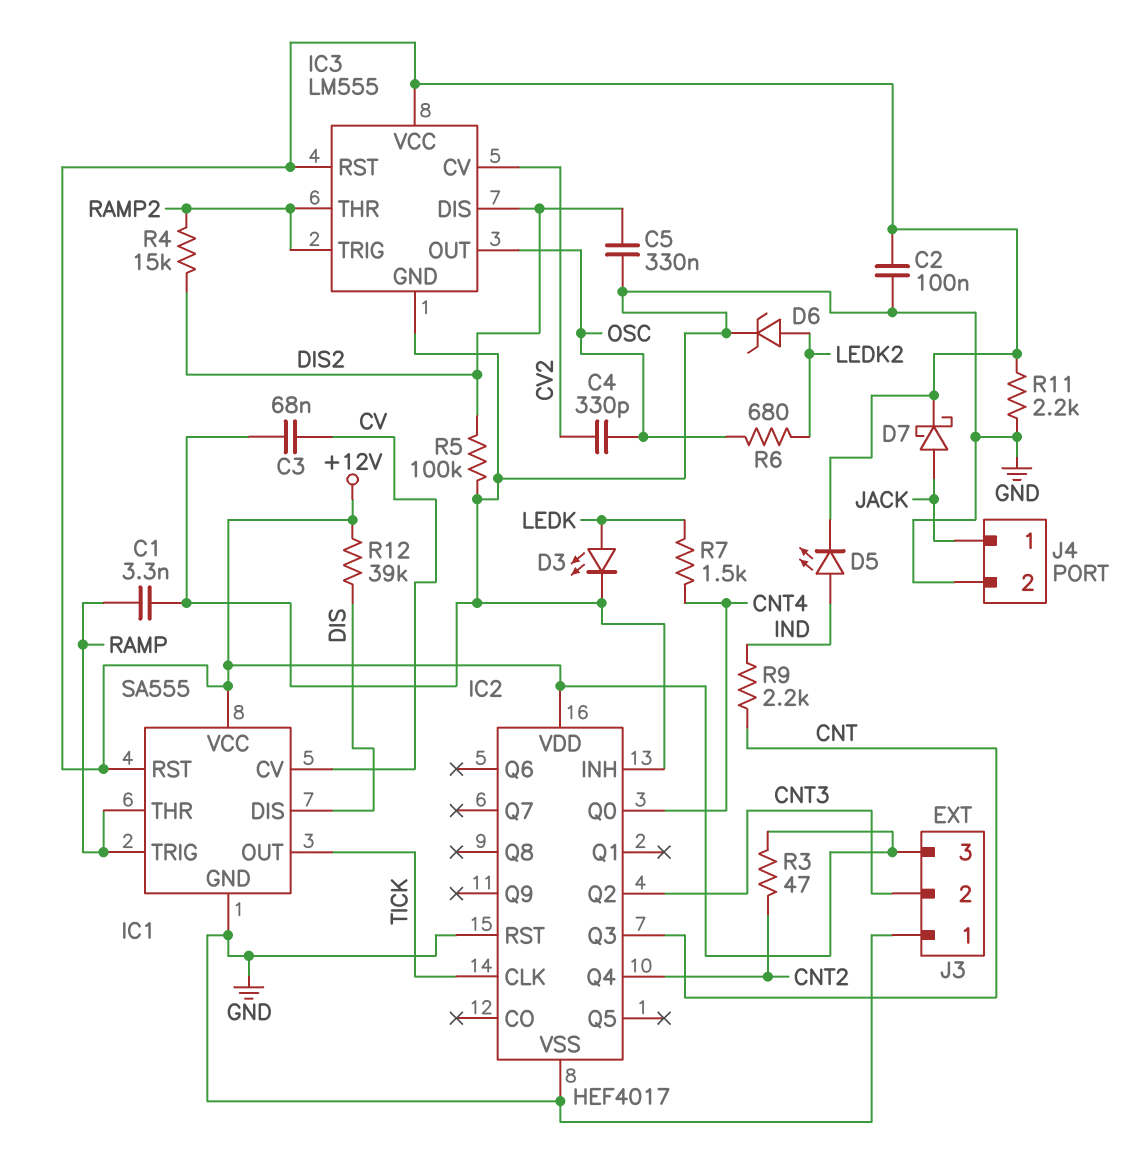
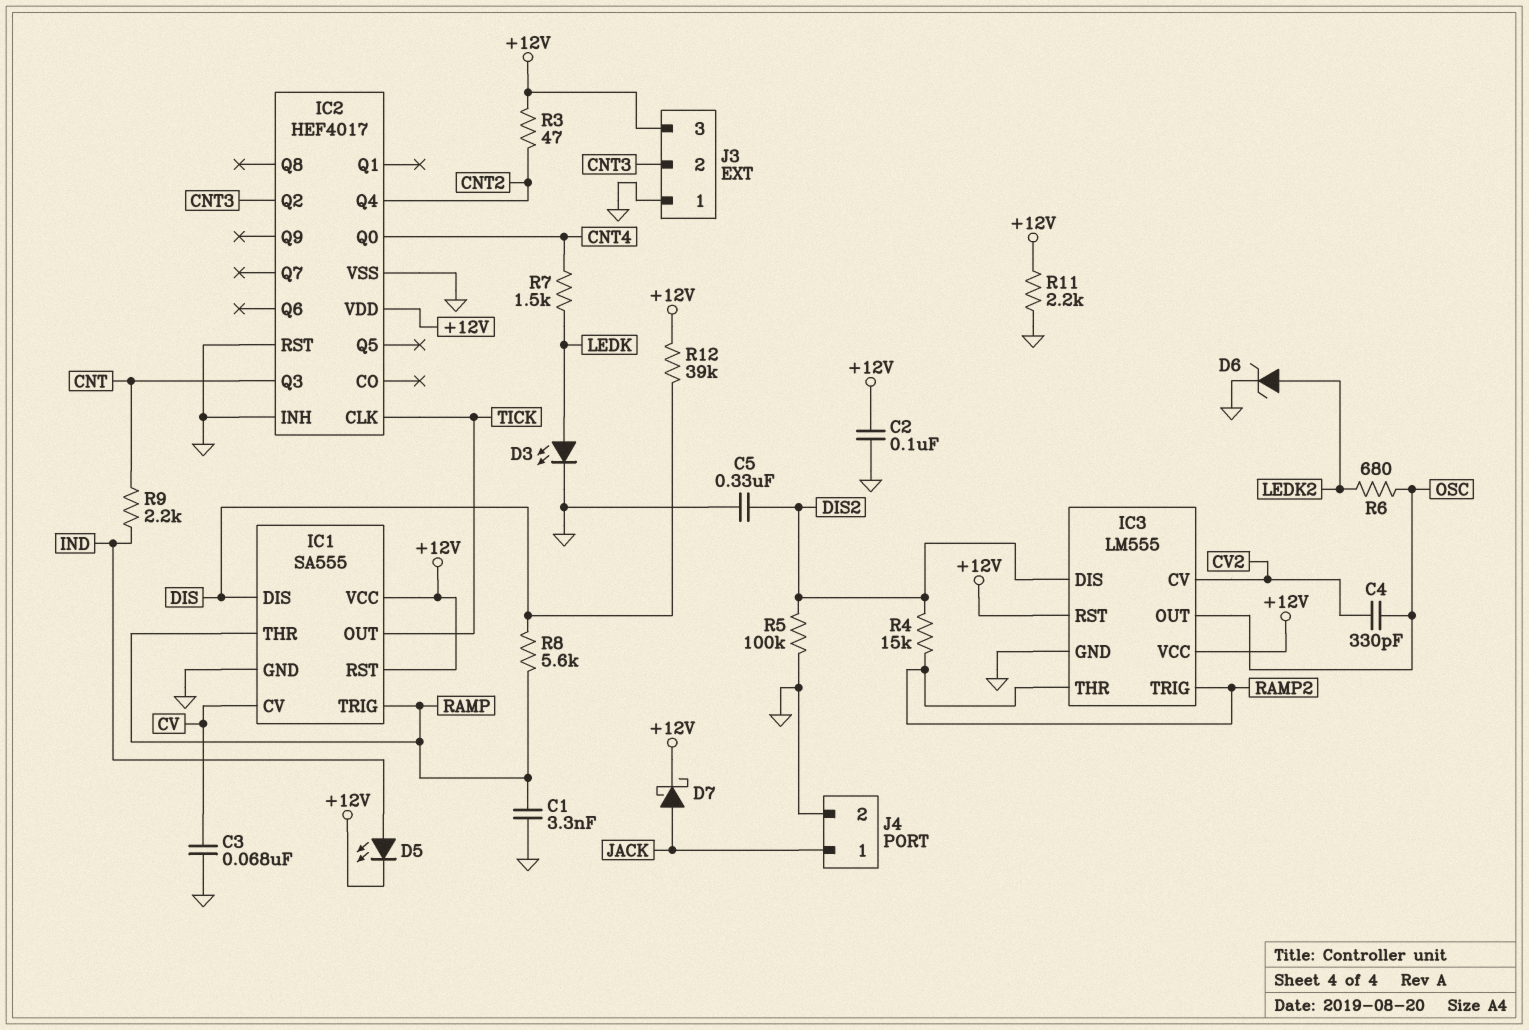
R8: none -> 5.6k (DIS, RAMP)

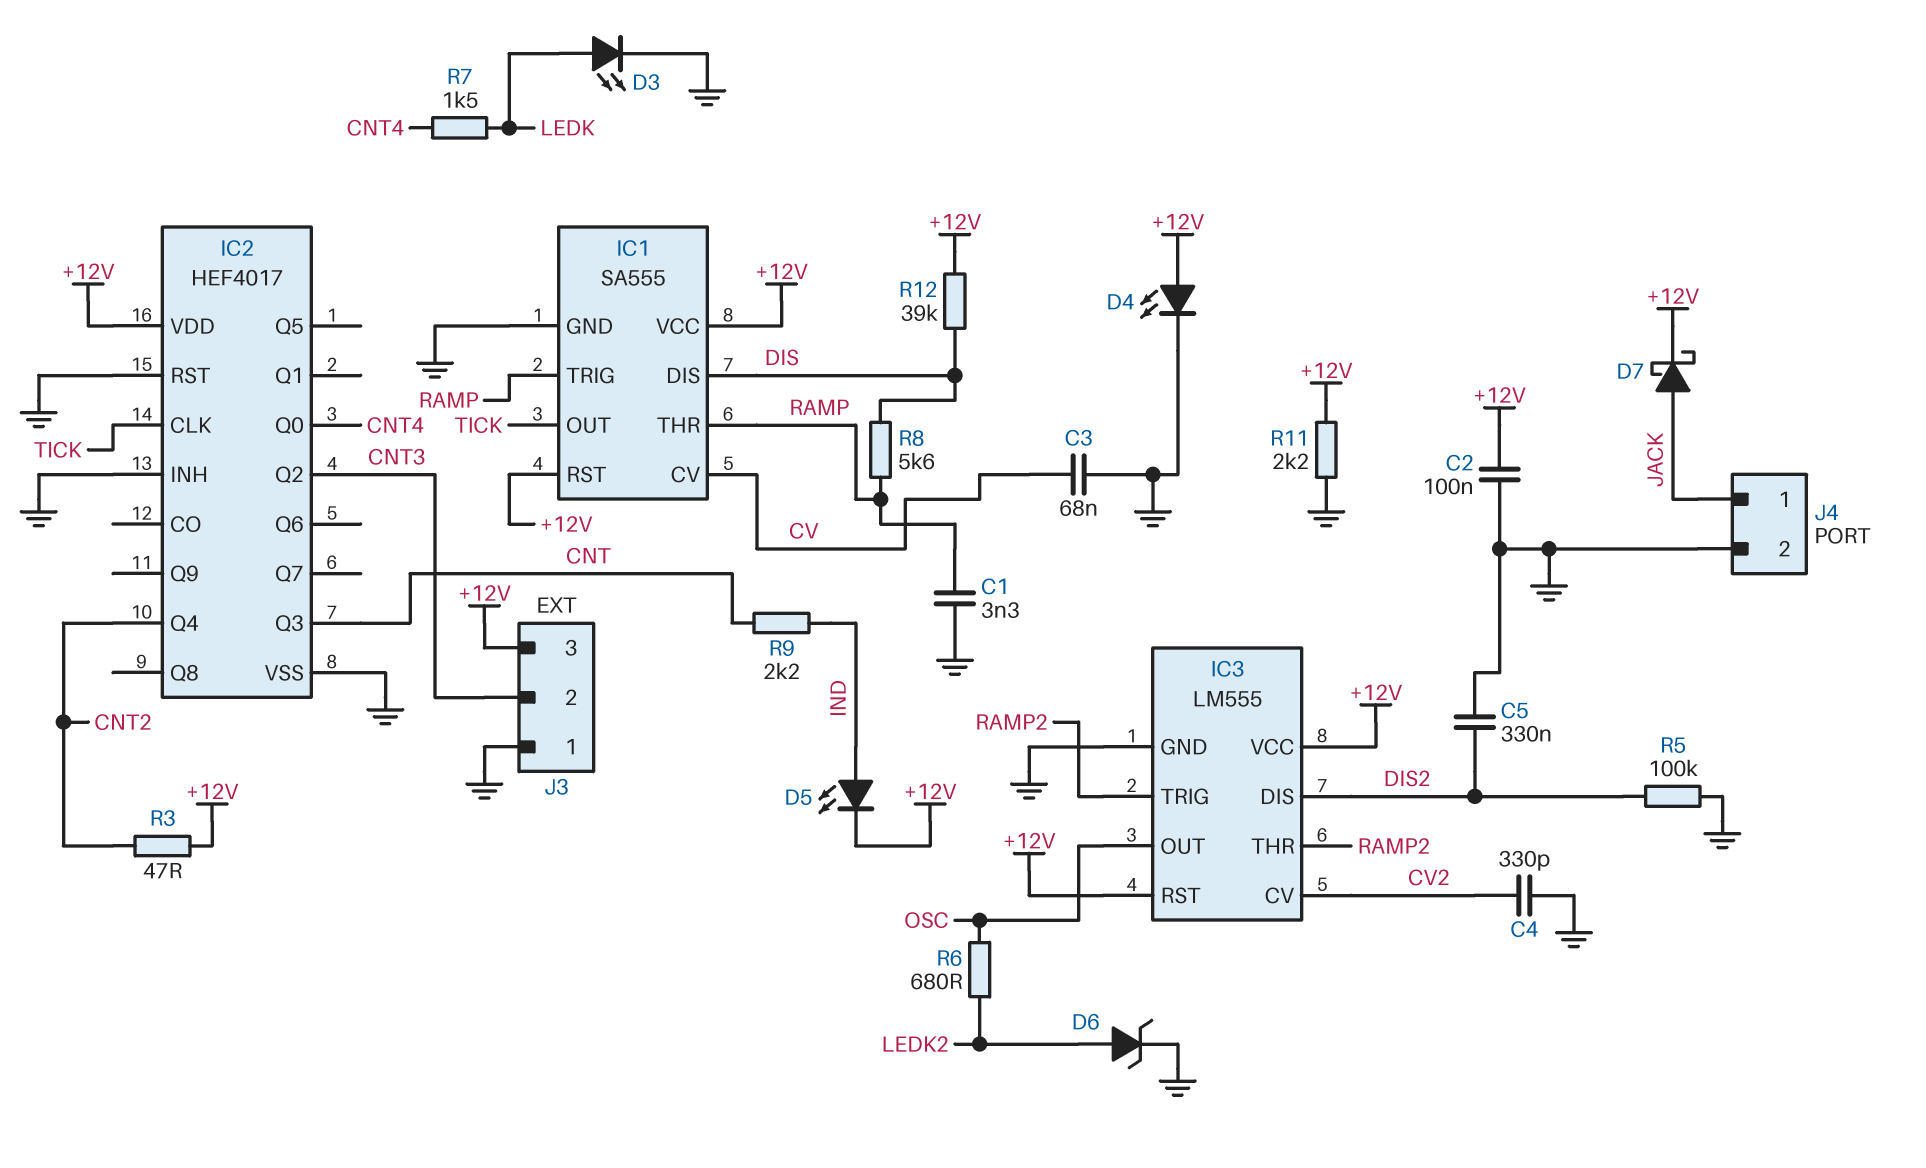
C4: 330pF (CV2, OSC) -> 330pF (CV2, GND)
D4: none -> LED (A +12V, K GND)
R4: 15k (DIS2, RAMP2) -> none

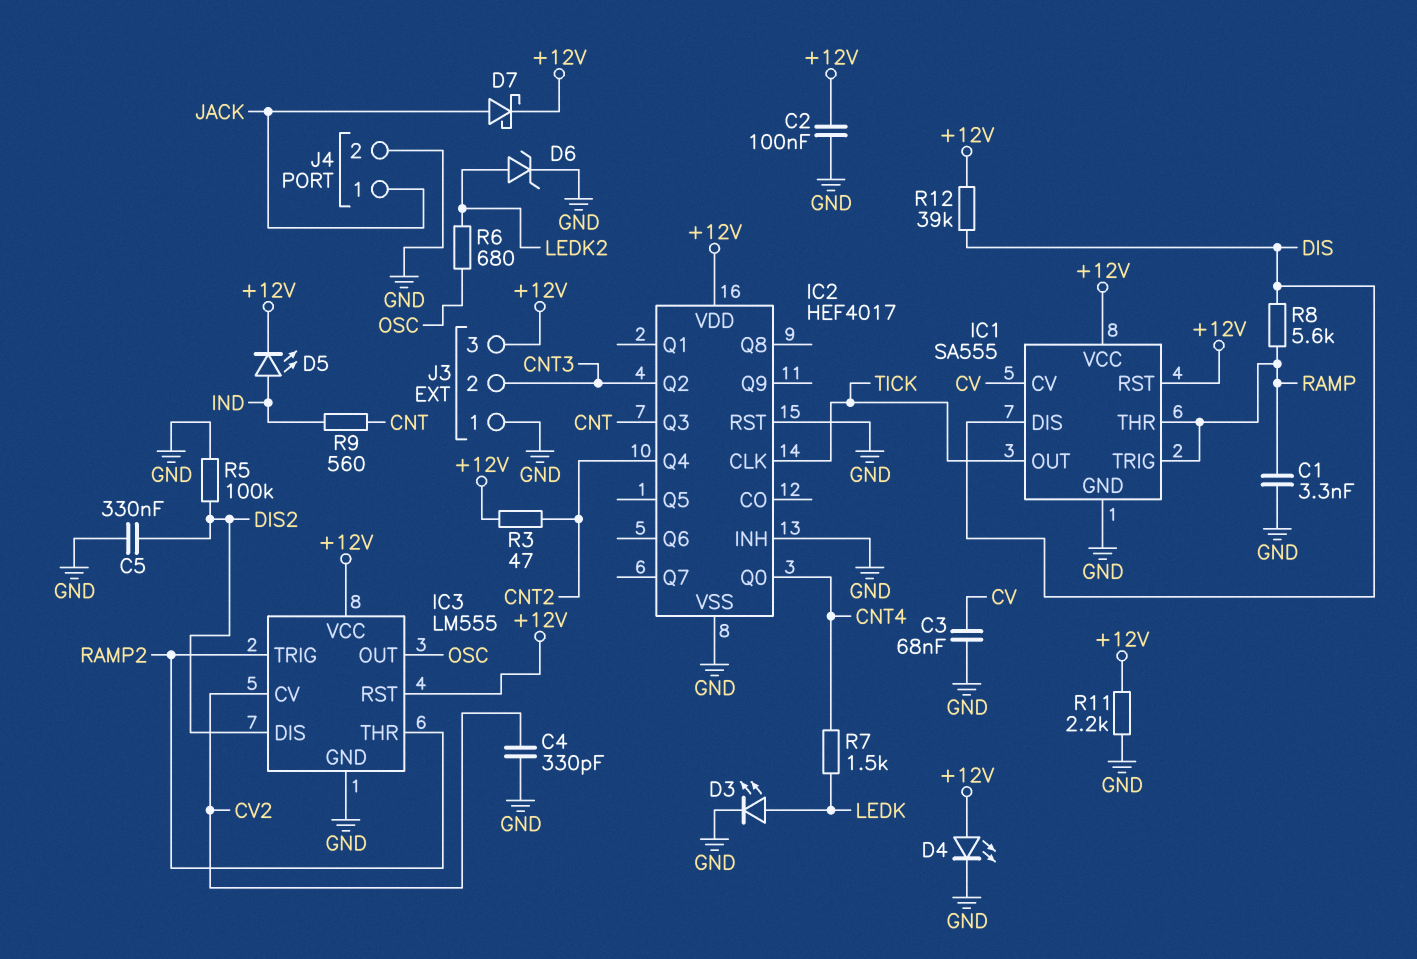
R9: 2.2k (CNT, IND) -> 560 (CNT, IND)

